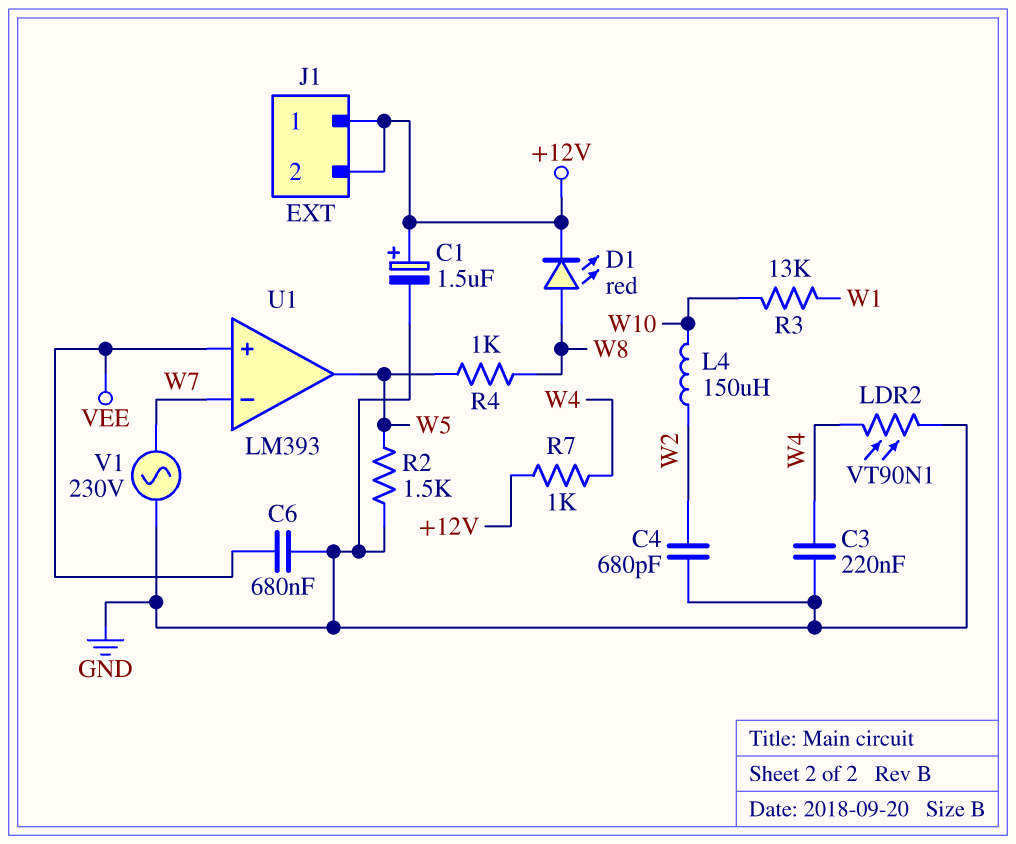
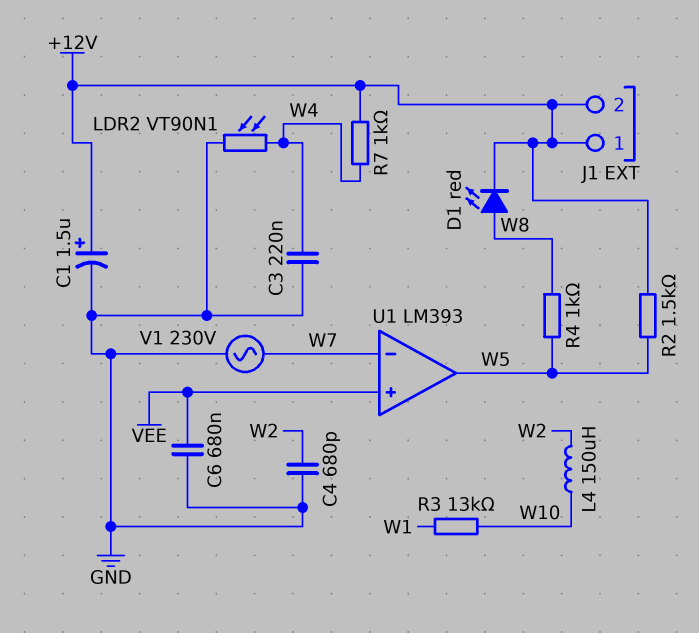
R2: 1.5k (GND, W5) -> 1.5k (+12V, W5)

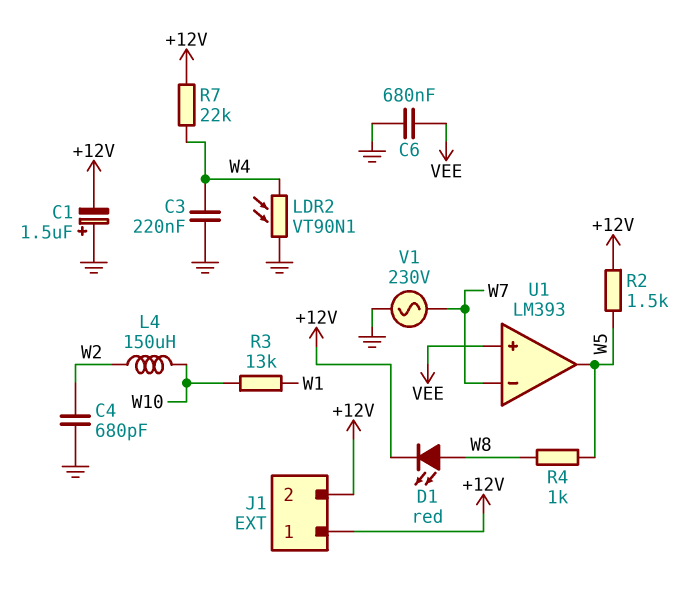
C1: 1.5uF (plus +12V, minus GND) -> 1.5uF (plus GND, minus +12V)
R7: 1k (+12V, W4) -> 22k (+12V, W4)

